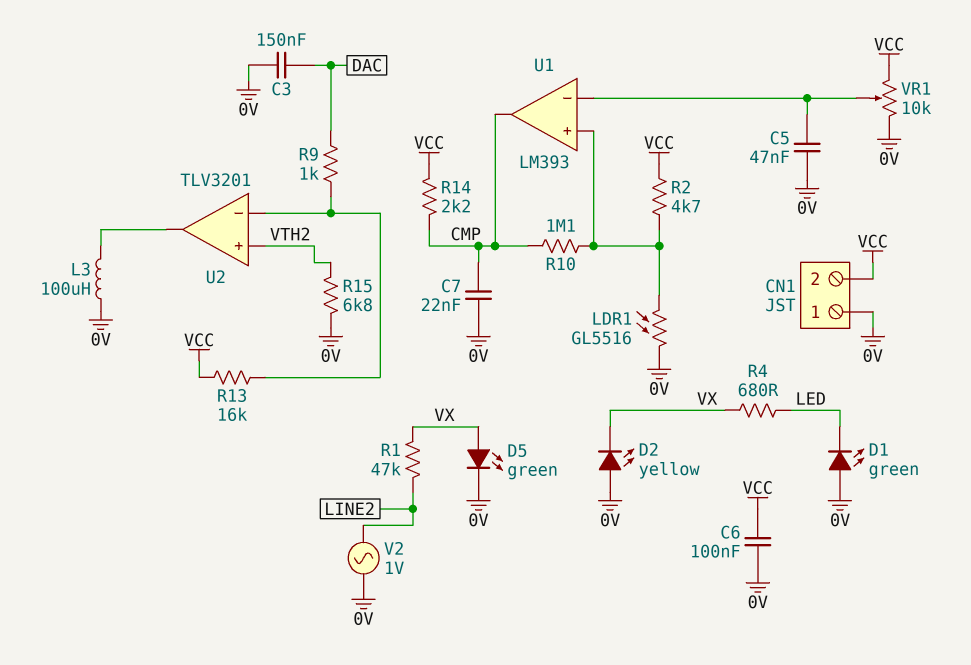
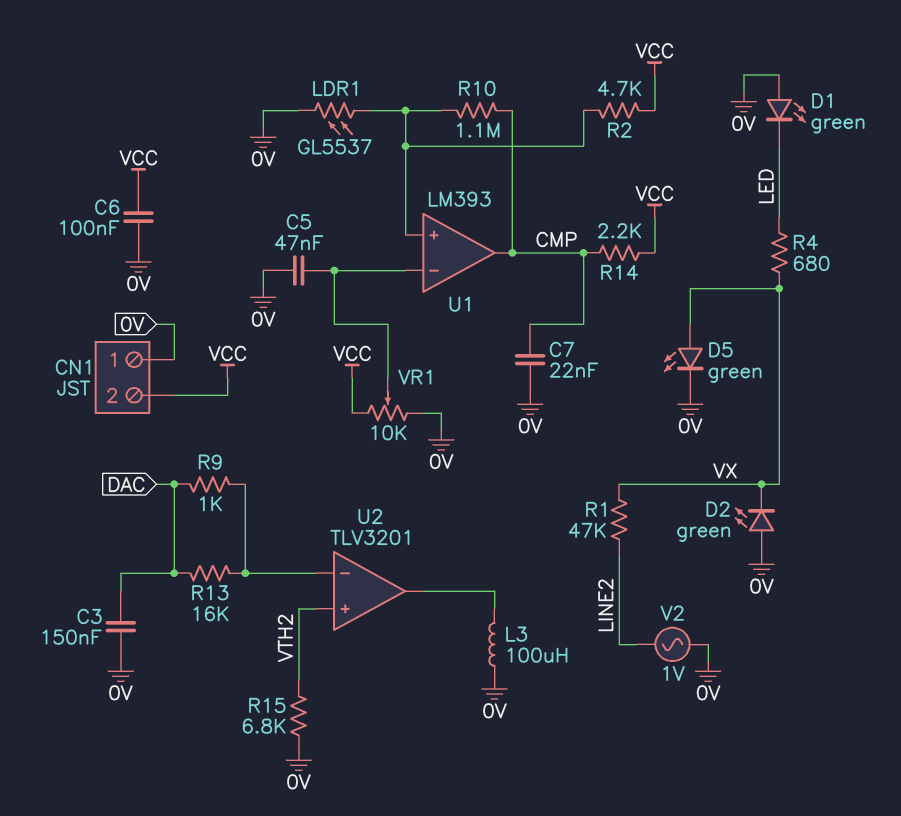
D2: LED yellow (A 0V, K VX) -> LED green (A 0V, K VX)
LDR1: GL5516 (0V, U1/in+) -> GL5537 (0V, U1/in+)
R13: 16k (U2/in-, VCC) -> 16k (DAC, U2/in-)

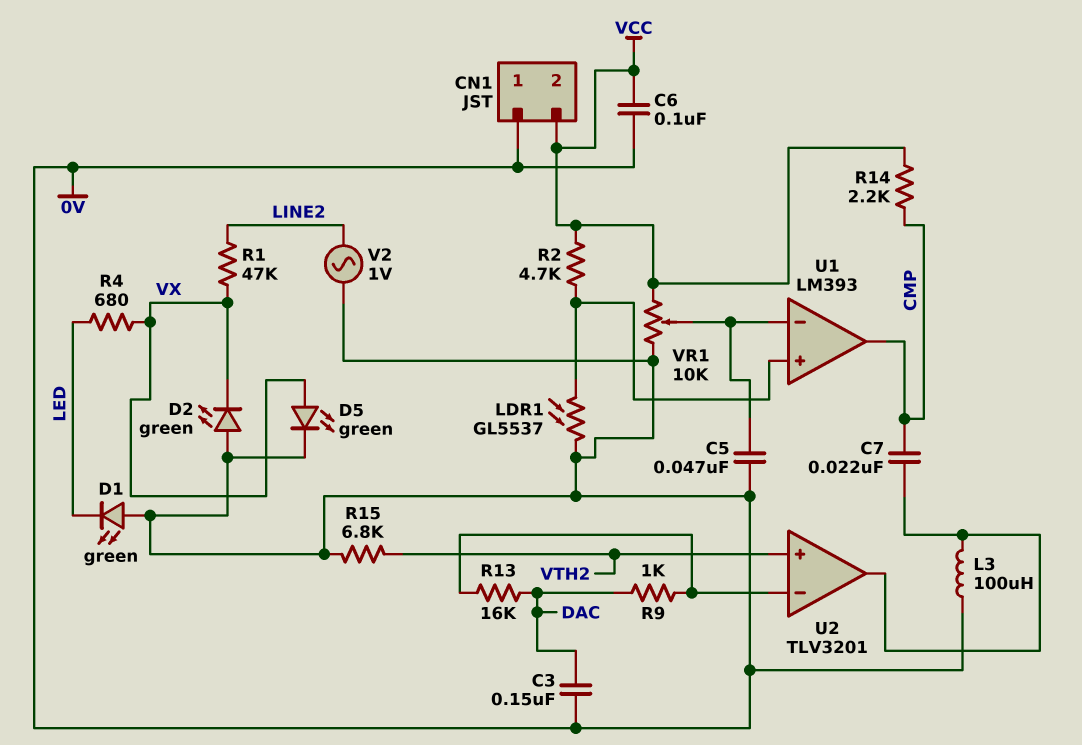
C7: 22nF (0V, CMP) -> 22nF (CMP, U2/out)
R10: 1.1M (CMP, U1/in+) -> none

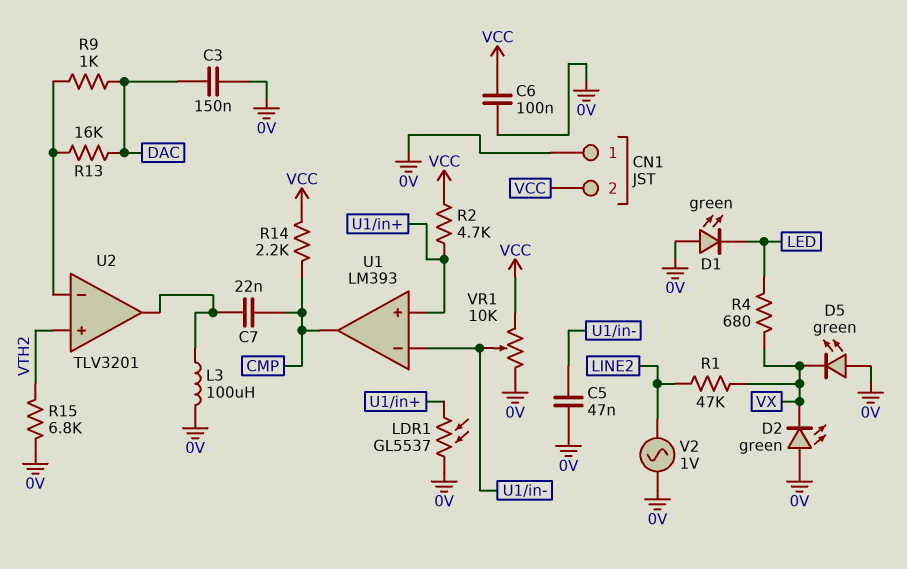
D5: LED green (A VX, K 0V) -> LED green (A 0V, K VX)

